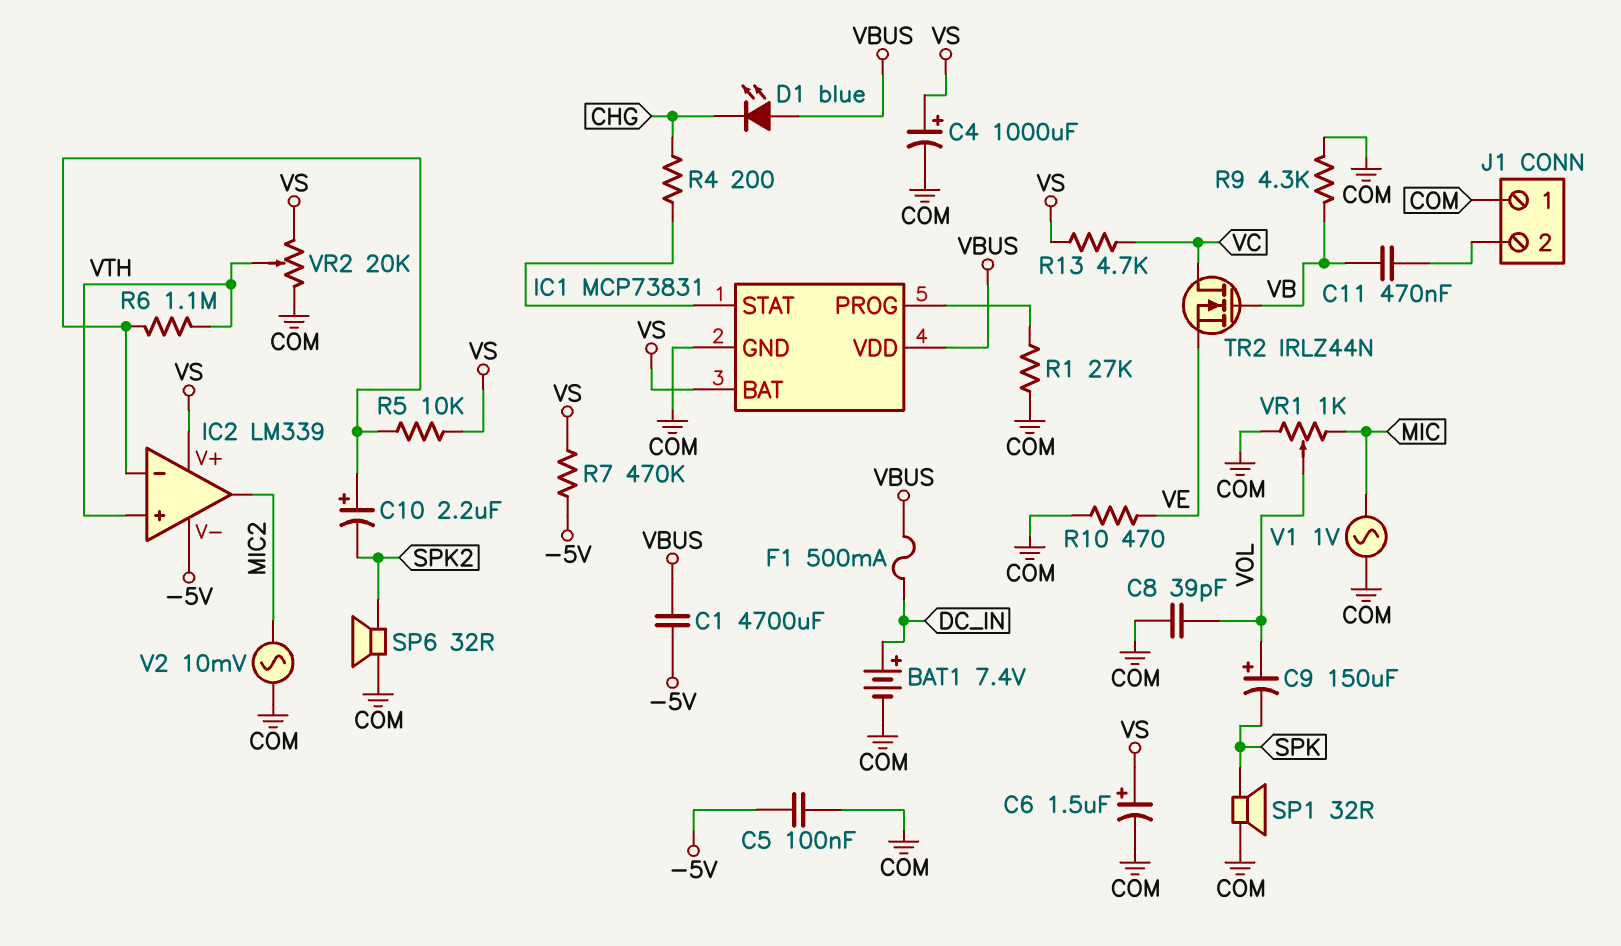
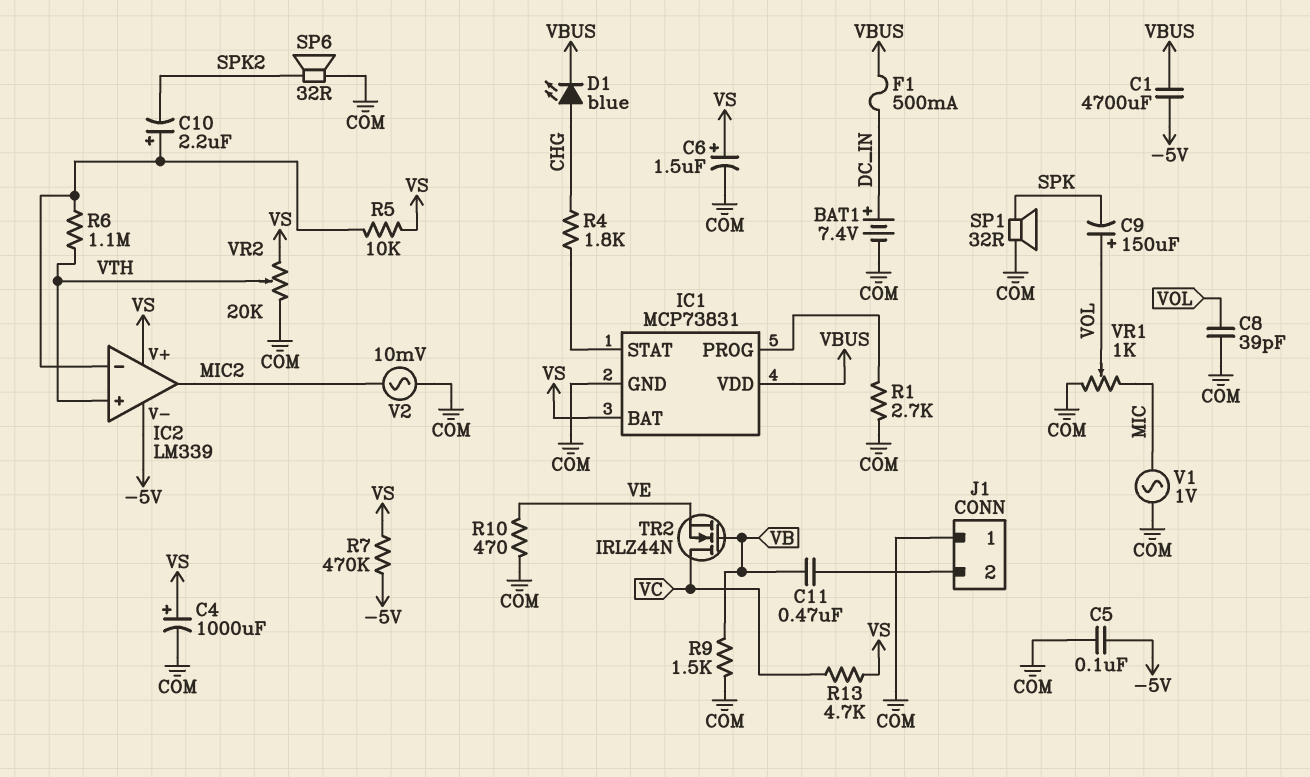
D1: LED blue (A VBUS, K CHG) -> LED blue (A CHG, K VBUS)
R1: 27k (COM, IC1/PROG) -> 2.7k (COM, IC1/PROG)
R4: 200 (CHG, IC1/STAT) -> 1.8k (CHG, IC1/STAT)
R9: 4.3k (COM, VB) -> 1.5k (COM, VB)

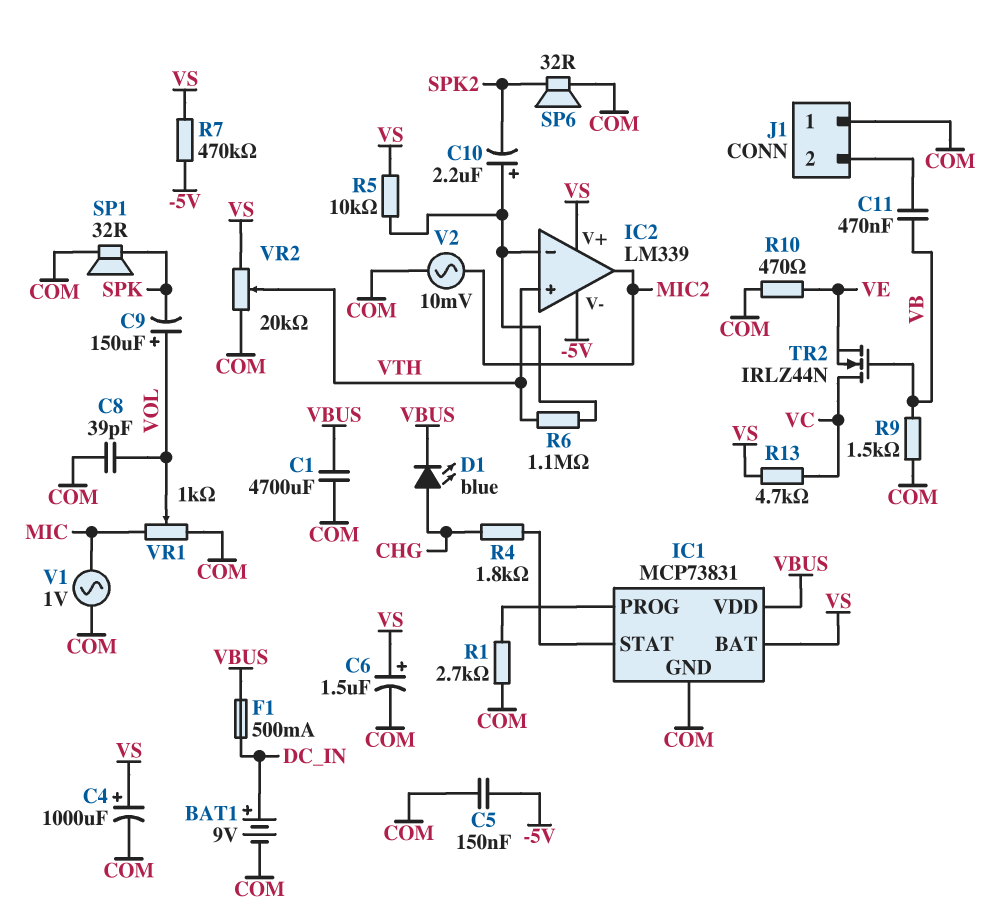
BAT1: 7.4V (plus DC_IN, minus COM) -> 9V (plus DC_IN, minus COM)
C1: 4700uF (-5V, VBUS) -> 4700uF (COM, VBUS)
C5: 100nF (-5V, COM) -> 150nF (-5V, COM)

